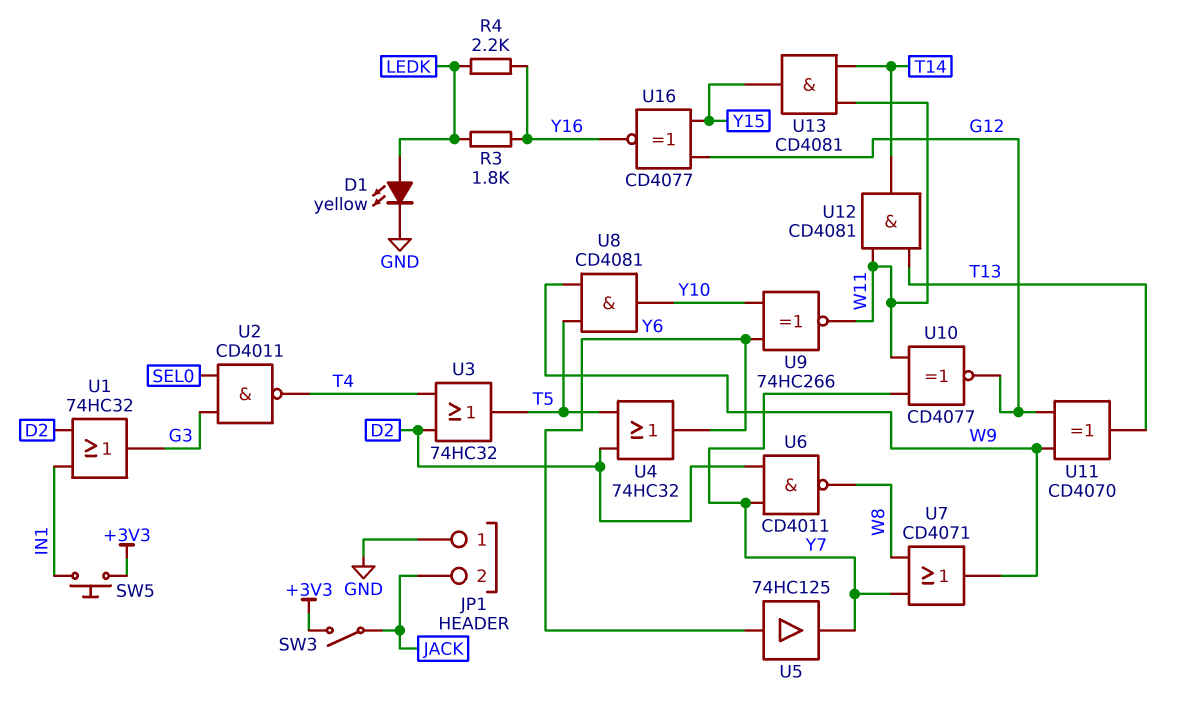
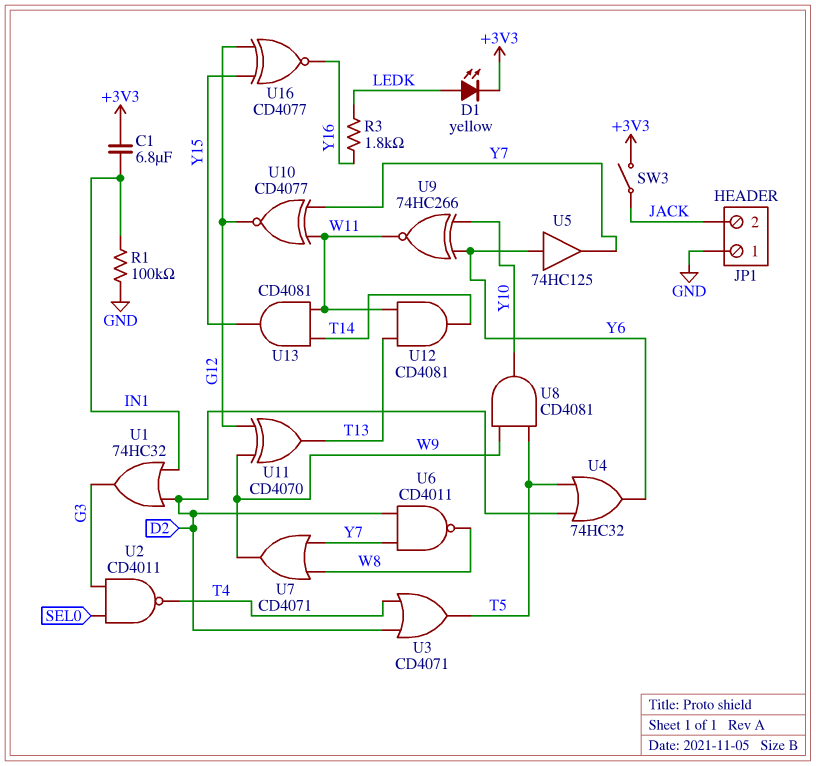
C1: none -> 6.8uF (+3V3, IN1)
D1: LED yellow (A LEDK, K GND) -> LED yellow (A LEDK, K +3V3)
R1: none -> 100k (GND, IN1)
R4: 2.2k (LEDK, Y16) -> none
SW5: button (+3V3, IN1) -> none
U3: OR 74HC32 (in D2, in T4, out T5) -> OR CD4071 (in D2, in T4, out T5)

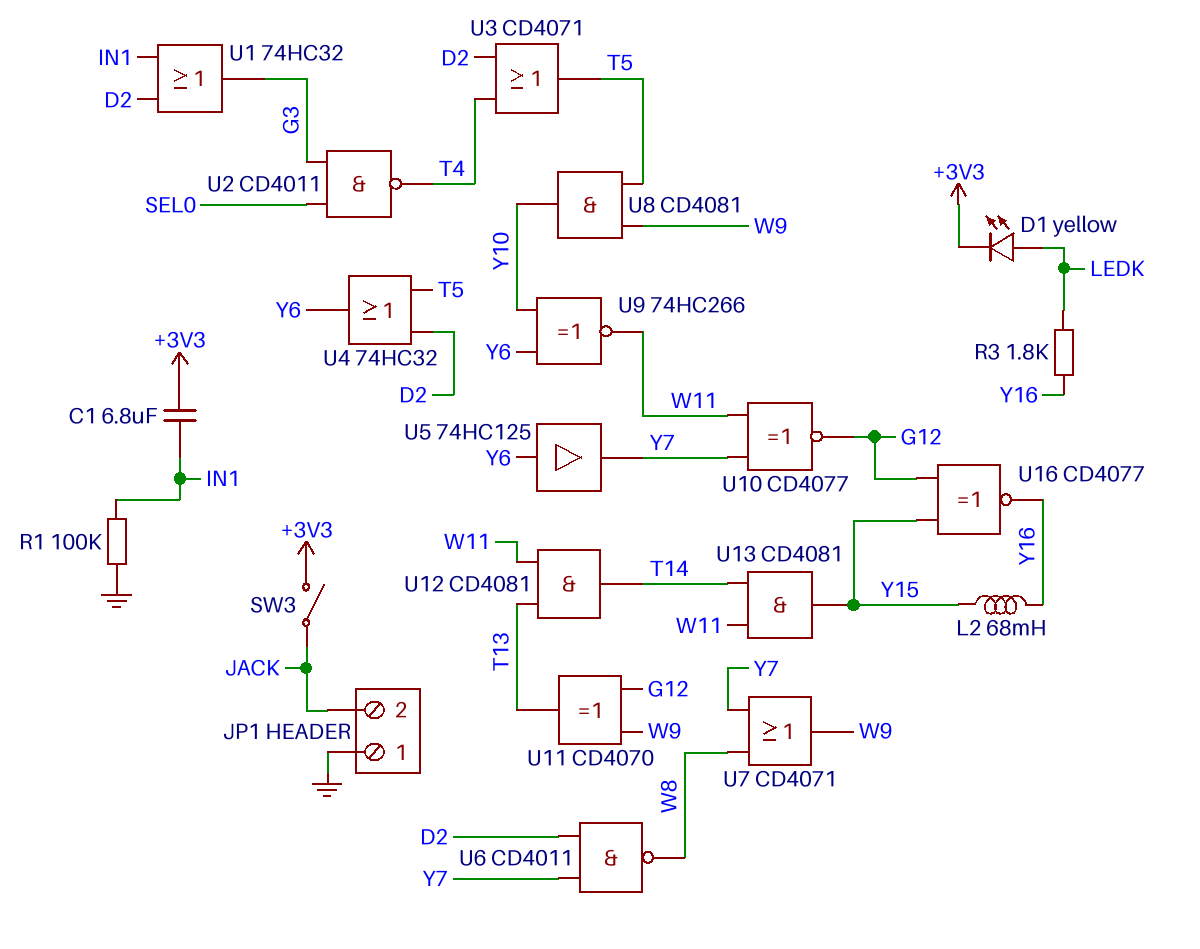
L2: none -> 68mH (Y15, Y16)

